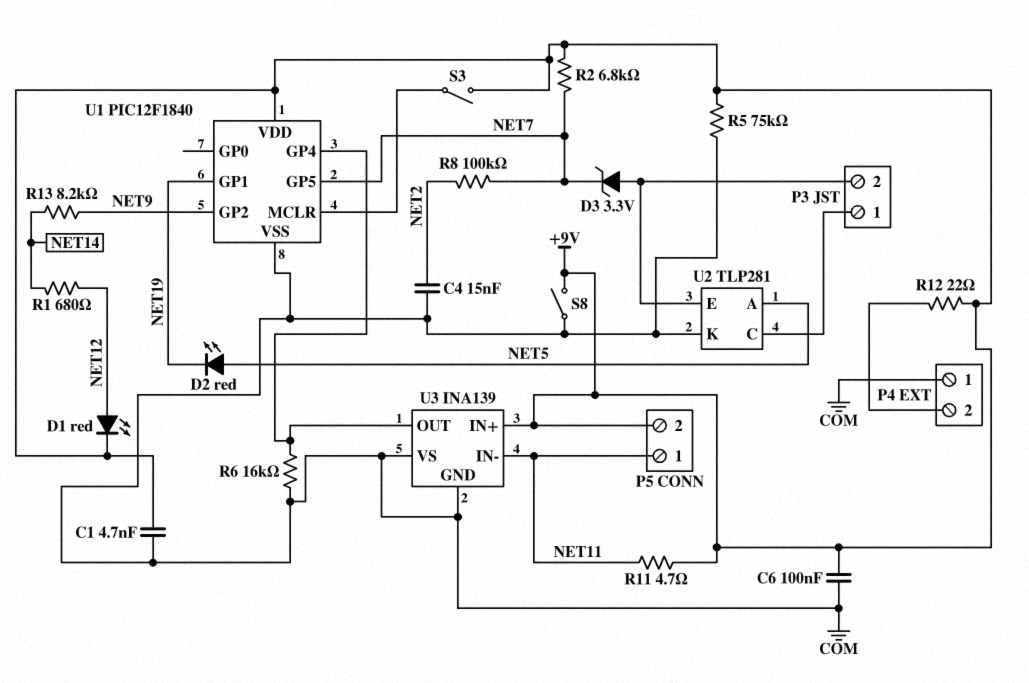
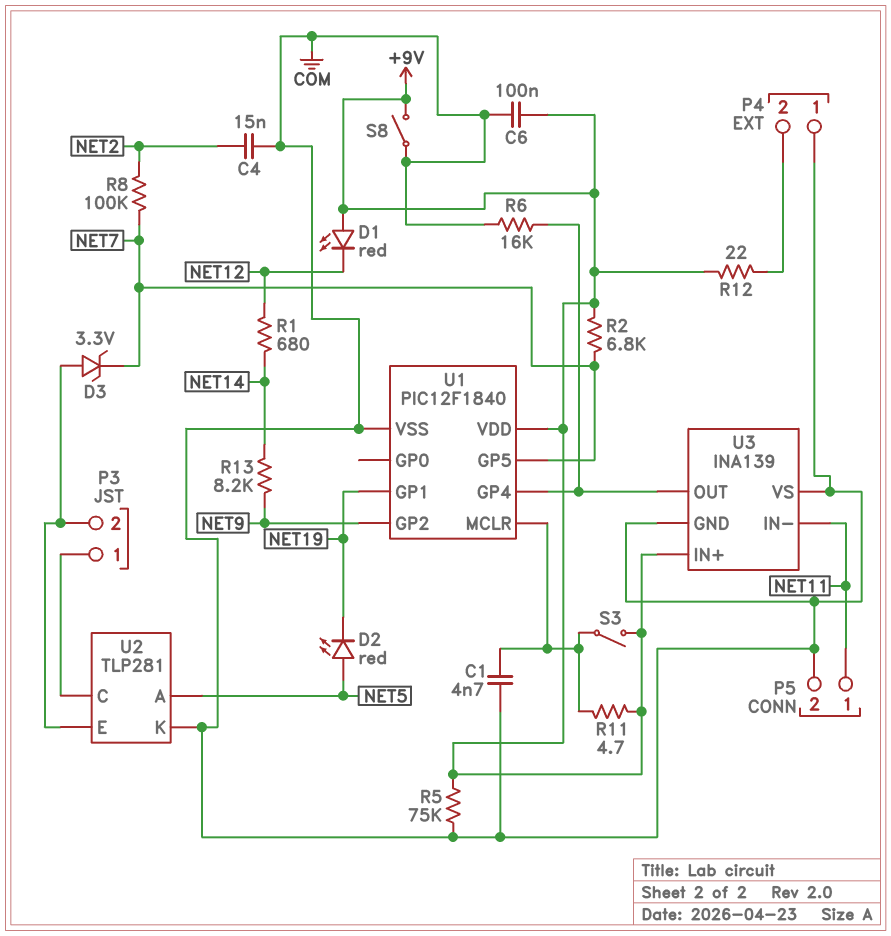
C1: 4.7nF (+9V, COM) -> 4.7nF (COM, U1/MCLR)
D1: LED red (A NET12, K +9V) -> LED red (A +9V, K NET12)
P5 pin 2: +9V -> COM
R11: 4.7 (+9V, NET11) -> 4.7 (+9V, U1/MCLR)

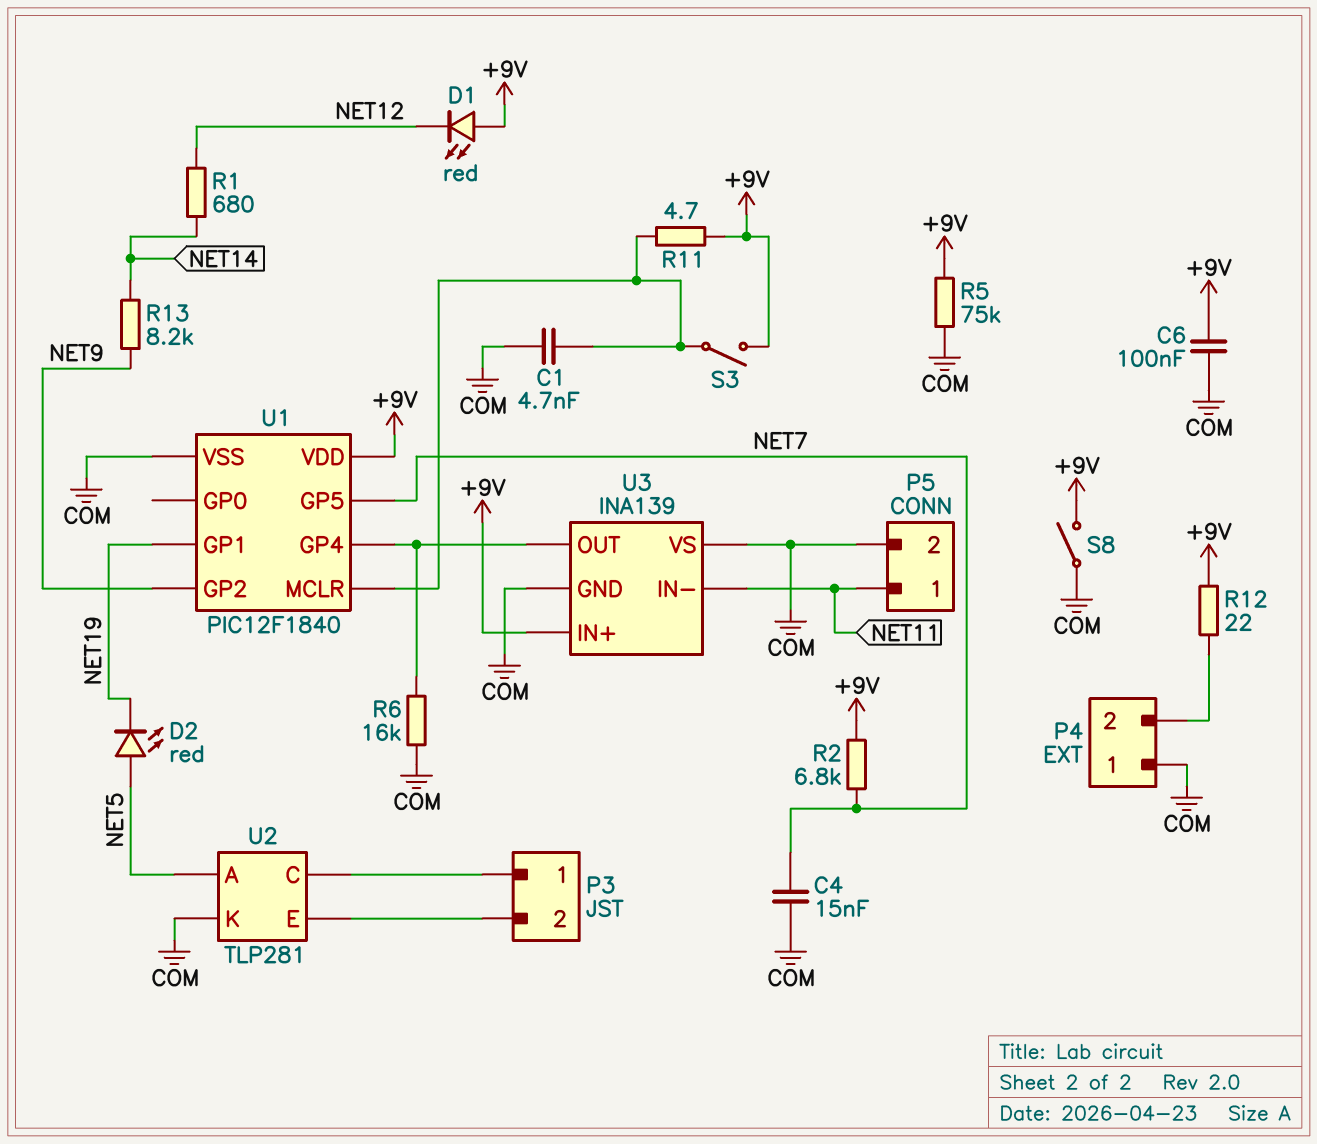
C4: 15nF (COM, NET2) -> 15nF (COM, NET7)
D3: zener 3.3V (A P3/2, K NET7) -> none
R8: 100k (NET2, NET7) -> none

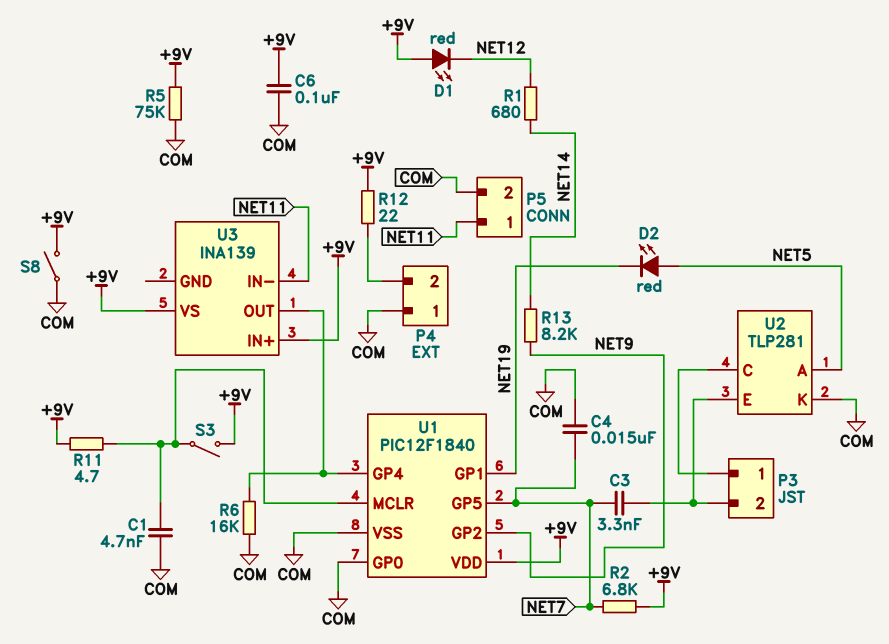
C3: none -> 3.3nF (NET7, P3/2)
U1 pin GP0: none -> COM
U3 pin GND: COM -> none
U3 pin VS: COM -> +9V

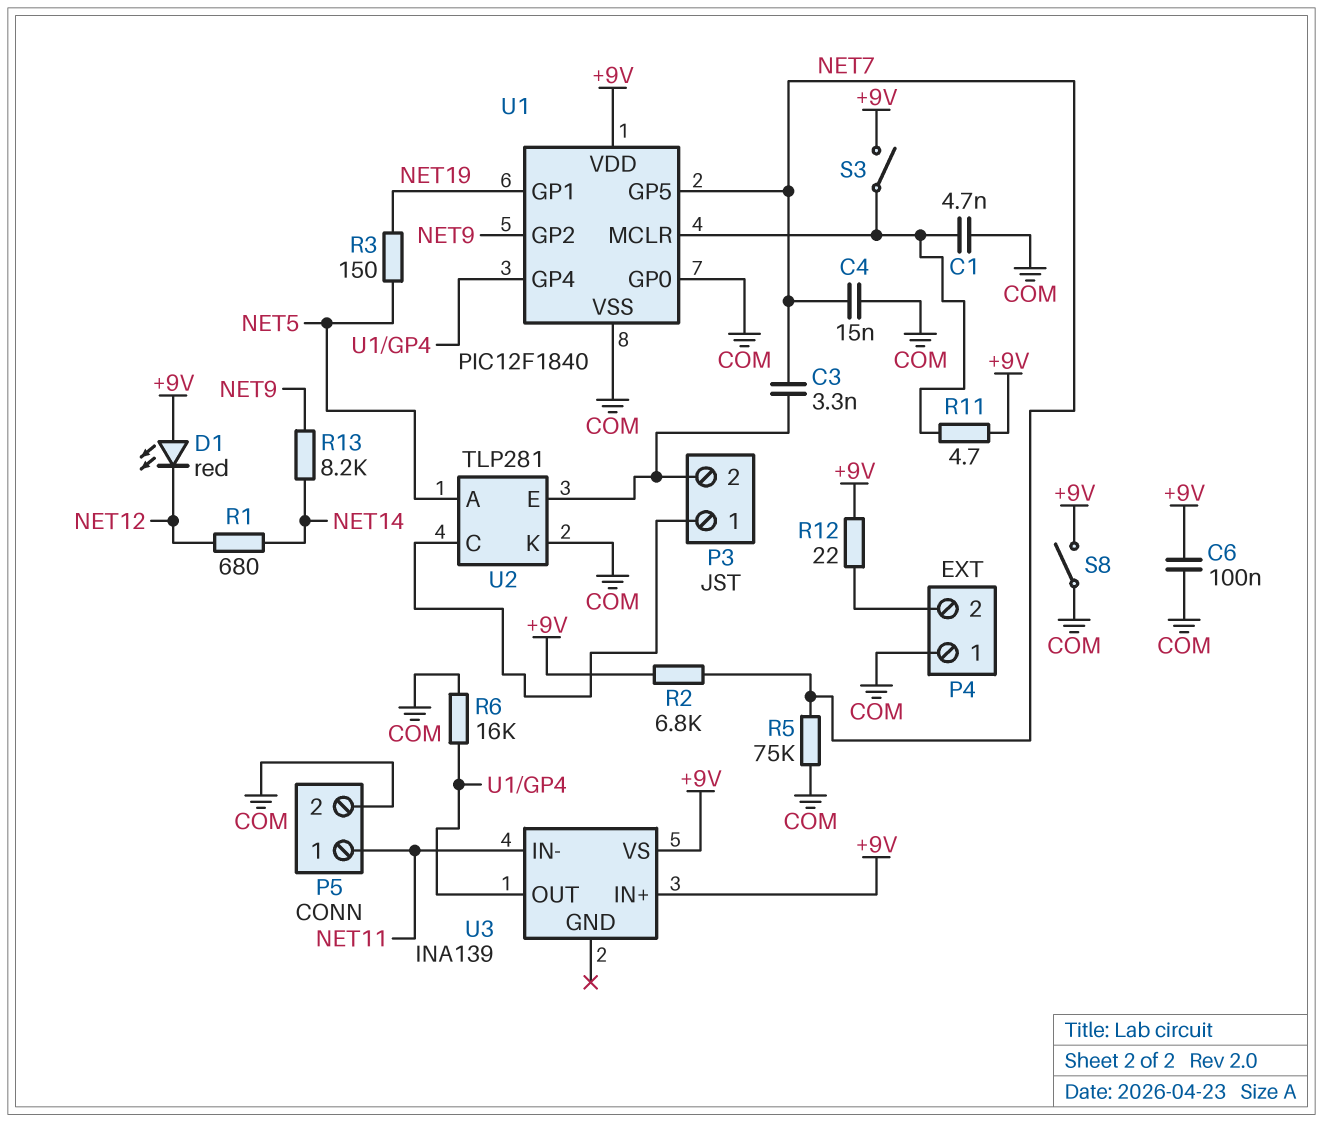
D2: LED red (A NET5, K NET19) -> none
R3: none -> 150 (NET5, NET19)
R5: 75k (+9V, COM) -> 75k (COM, NET7)

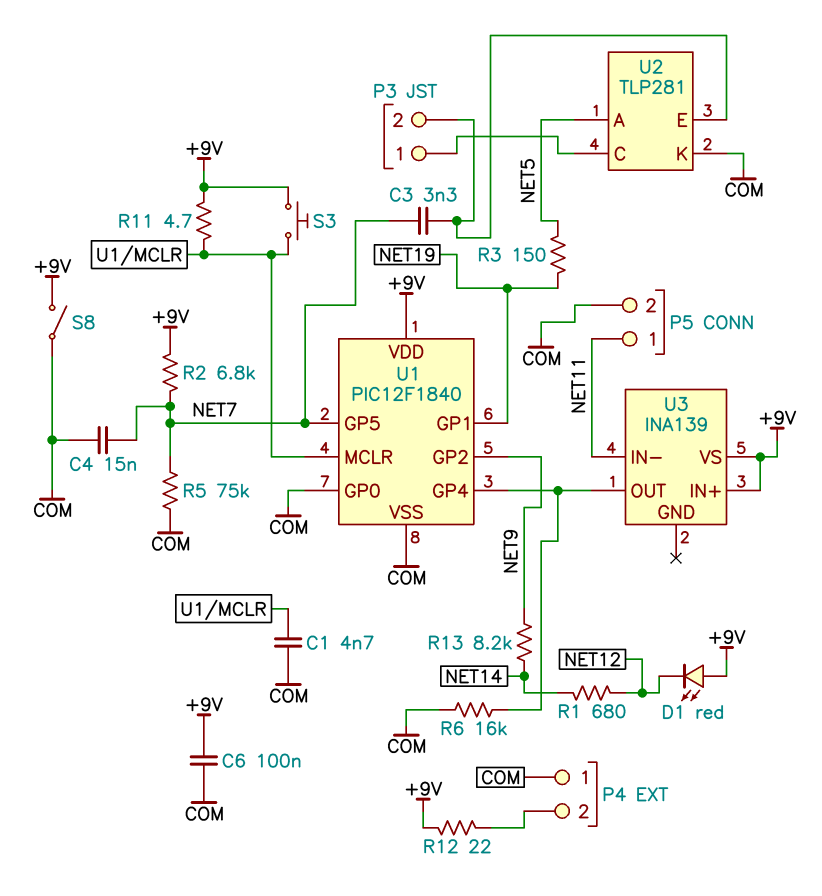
S3: switch (+9V, U1/MCLR) -> button (+9V, U1/MCLR)

